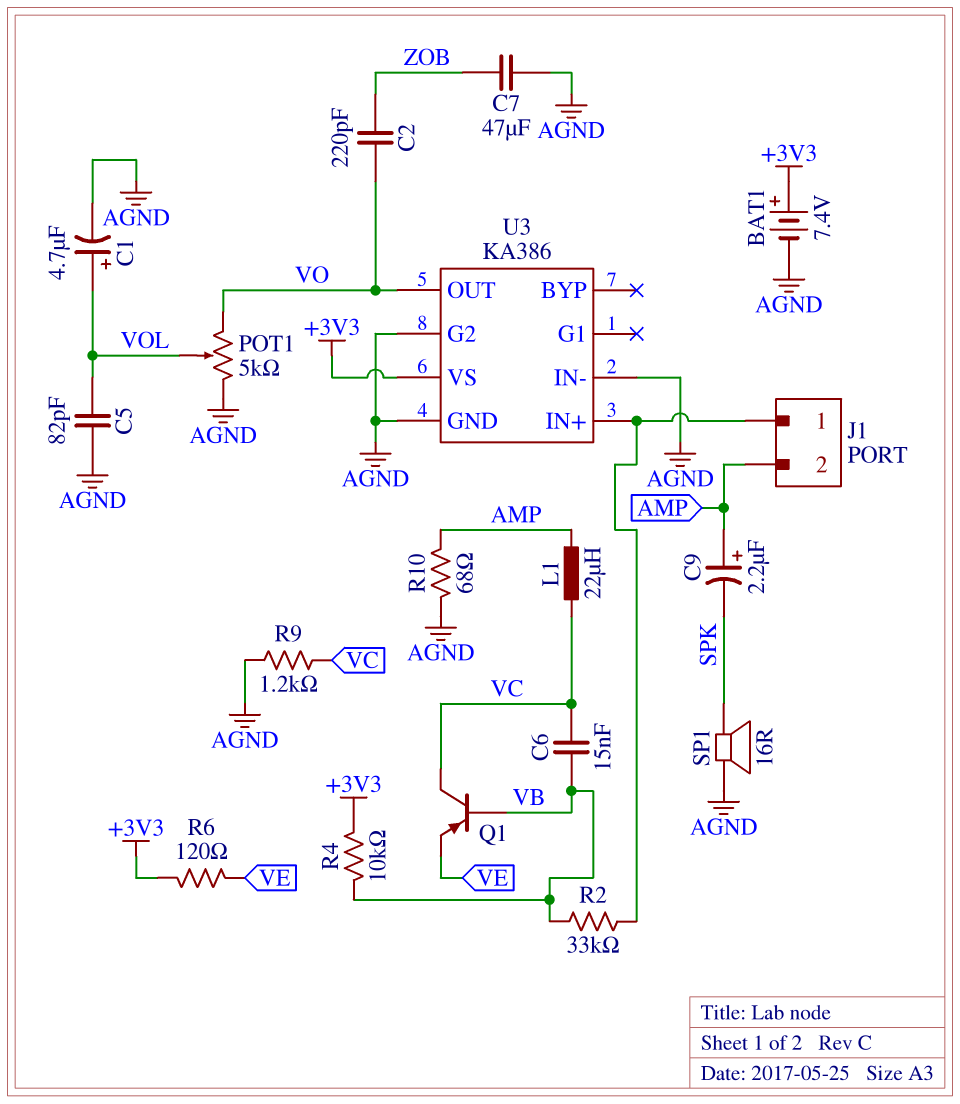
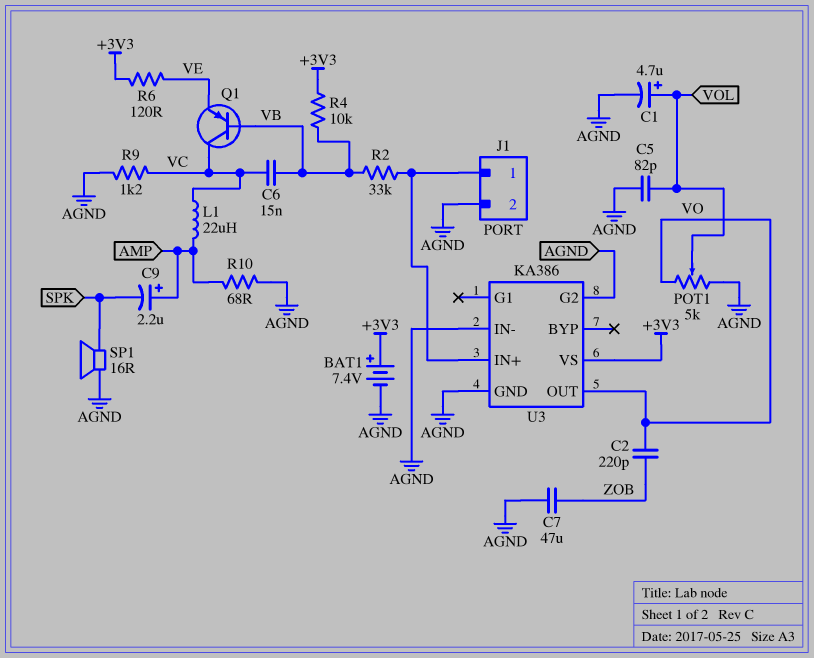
J1 pin 2: AMP -> AGND

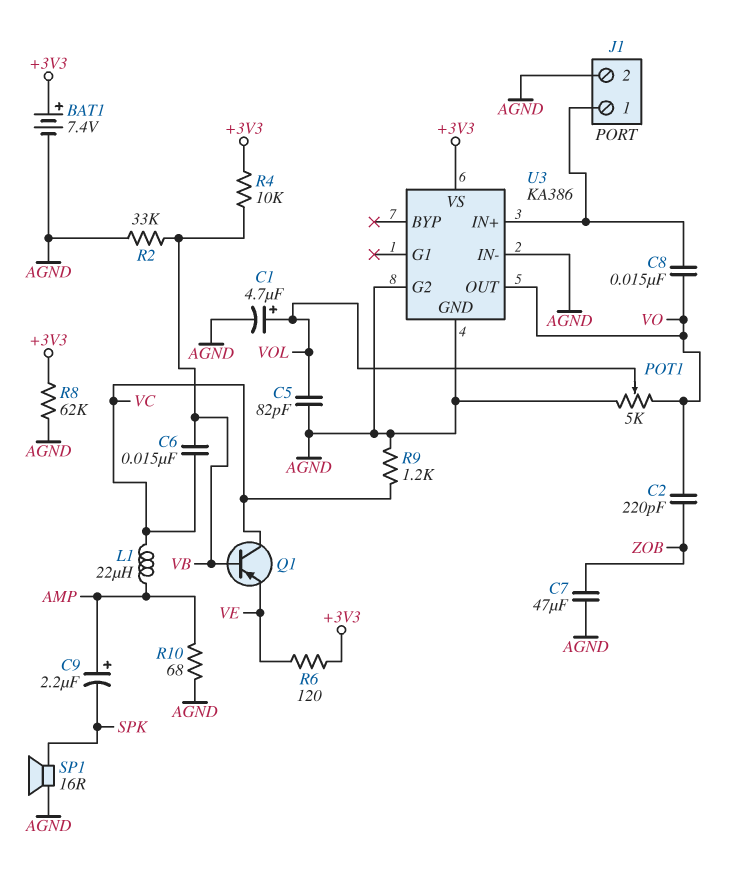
C8: none -> 15nF (J1/1, VO)
R2: 33k (J1/1, VB) -> 33k (AGND, VB)
R8: none -> 62k (+3V3, AGND)

